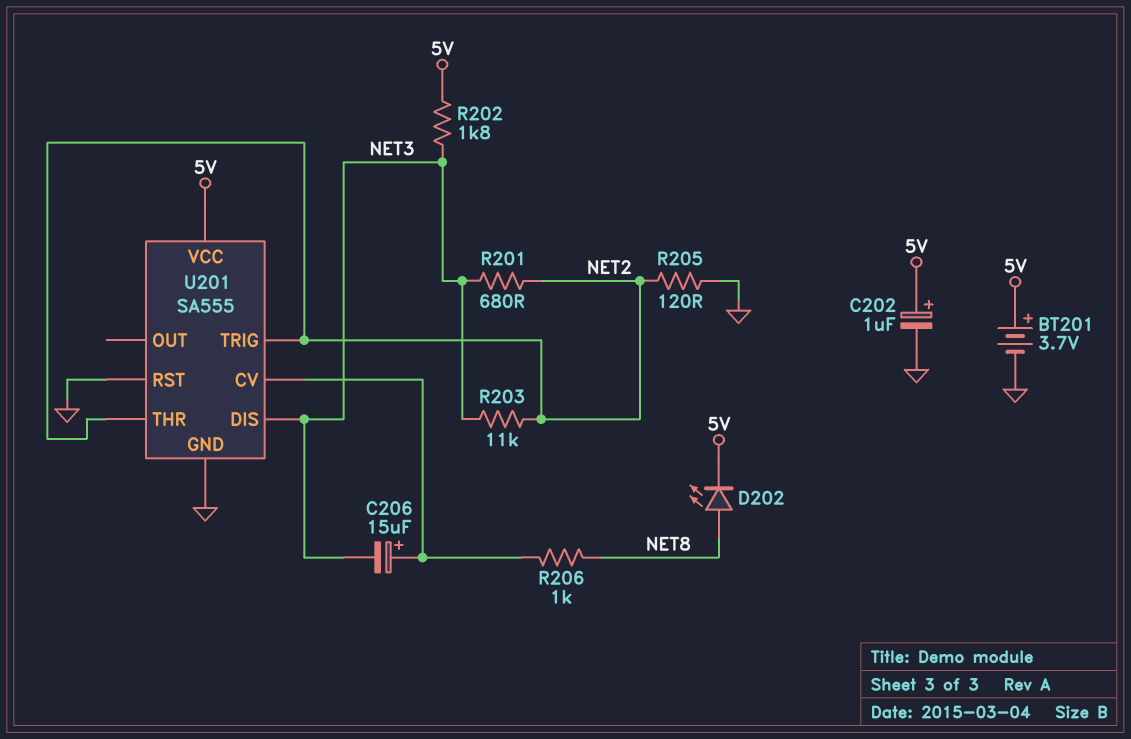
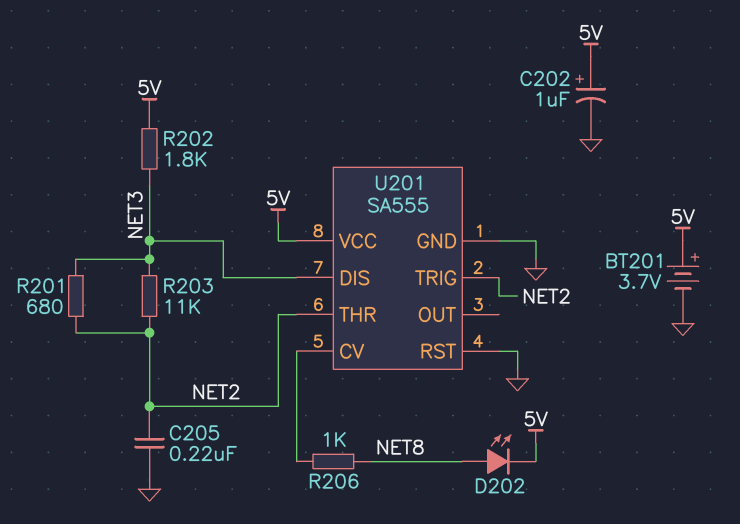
C205: none -> 220nF (GND, NET2)
C206: 15uF (plus U201/CV, minus NET3) -> none
R205: 120 (GND, NET2) -> none

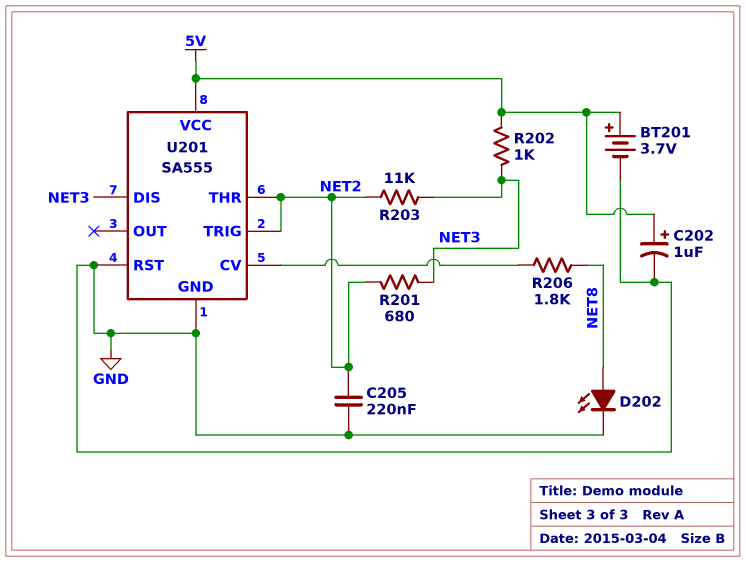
D202: LED (A NET8, K 5V) -> LED (A NET8, K GND)
R202: 1.8k (5V, NET3) -> 1k (5V, NET3)
R206: 1k (NET8, U201/CV) -> 1.8k (NET8, U201/CV)

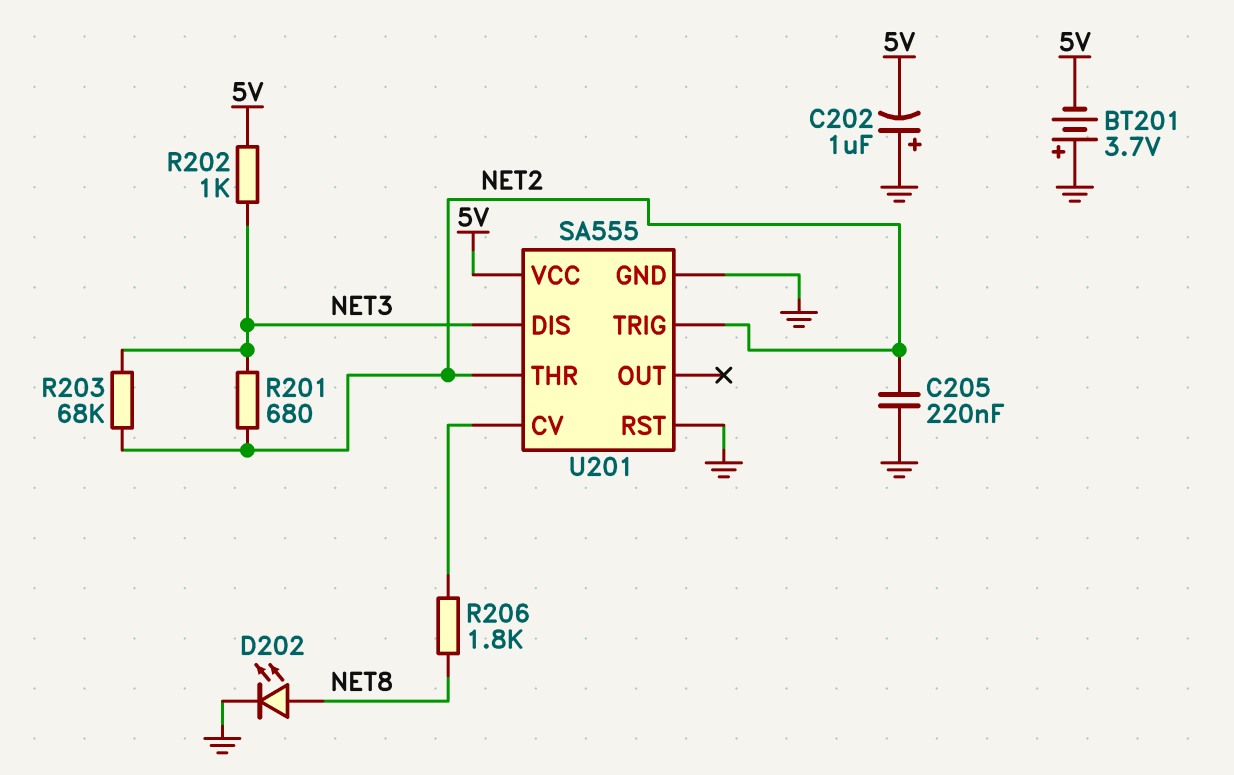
BT201: 3.7V (plus 5V, minus GND) -> 3.7V (plus GND, minus 5V)
C202: 1uF (plus 5V, minus GND) -> 1uF (plus GND, minus 5V)
R203: 11k (NET2, NET3) -> 68k (NET2, NET3)

